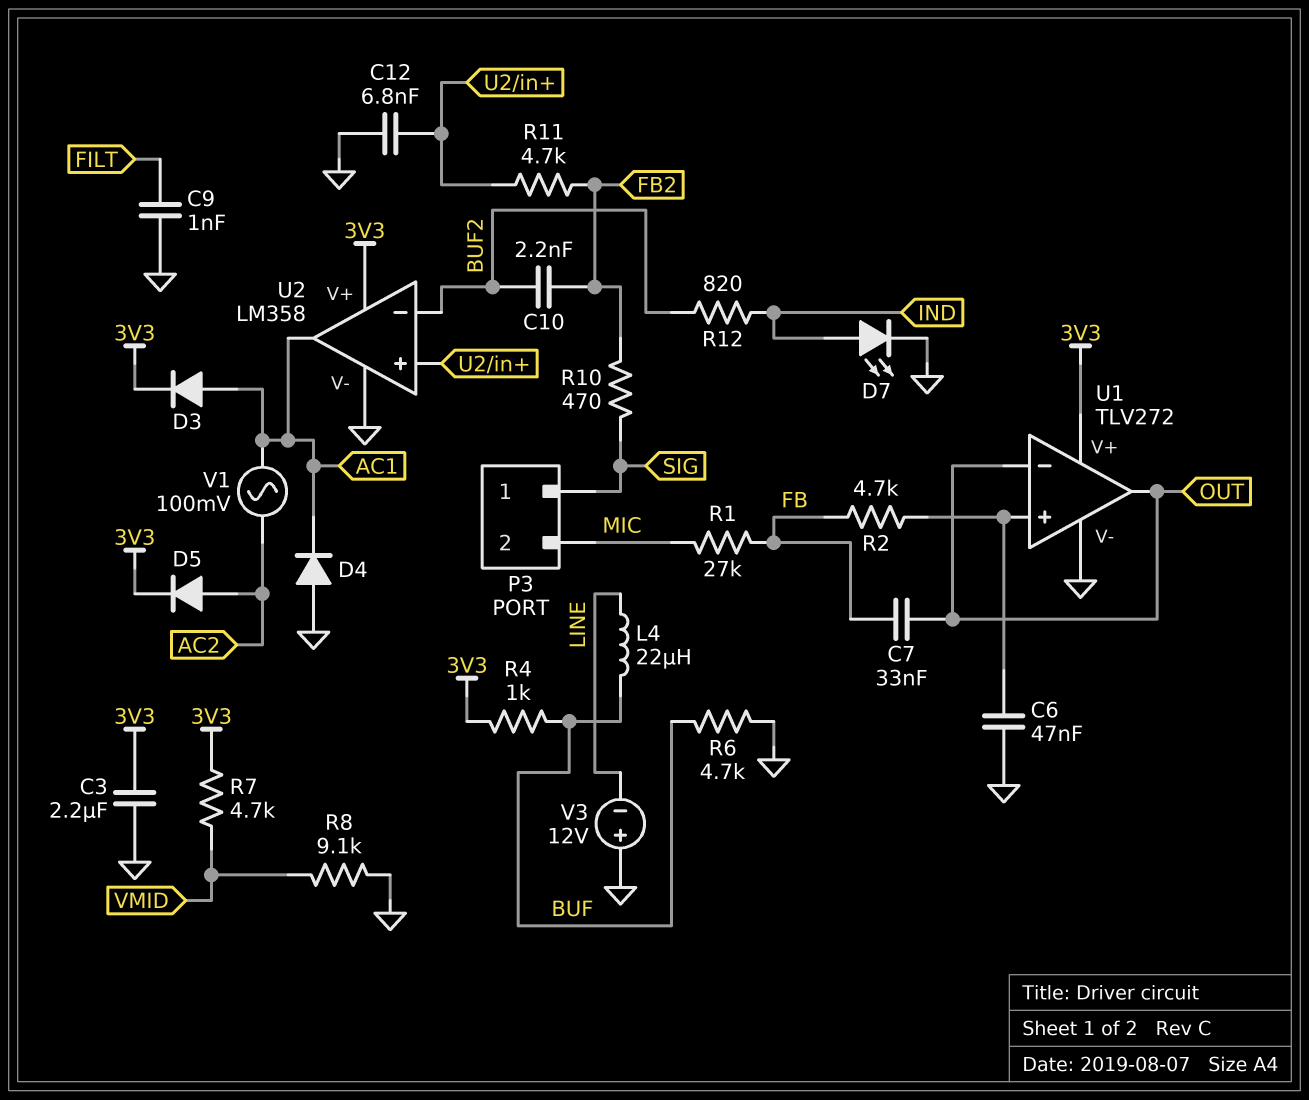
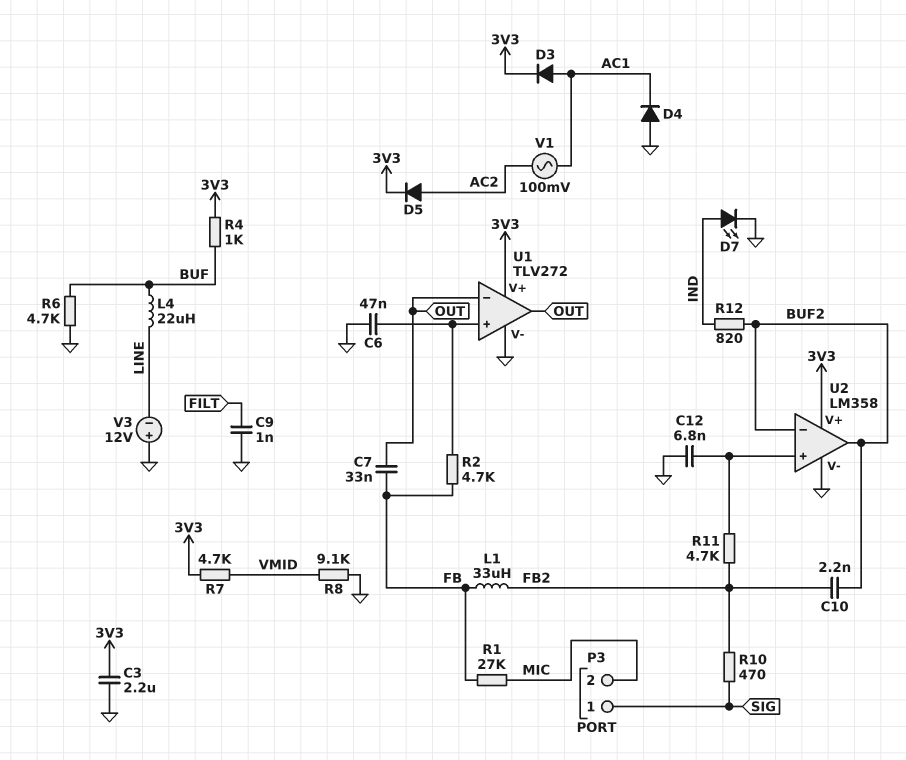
L1: none -> 33uH (FB, FB2)
U2 pin out: AC1 -> BUF2

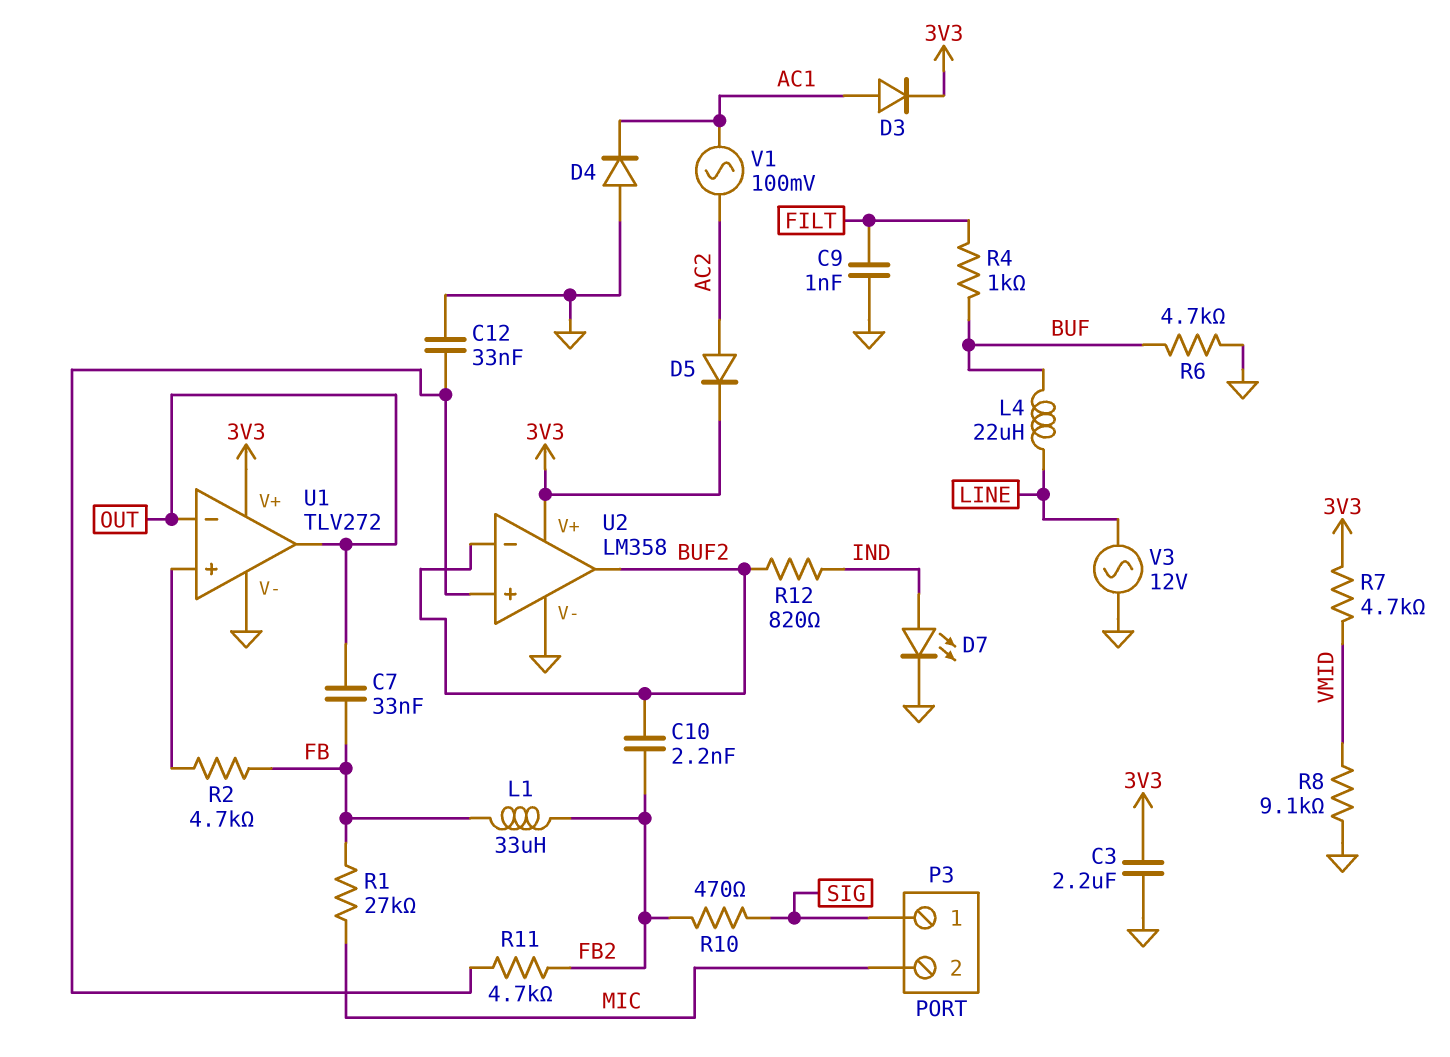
C6: 47nF (GND, U1/in+) -> none
C12: 6.8nF (GND, U2/in+) -> 33nF (GND, U2/in+)
R4: 1k (3V3, BUF) -> 1k (BUF, FILT)
V3: 12V (plus GND, minus LINE) -> AC 12V (GND, LINE)

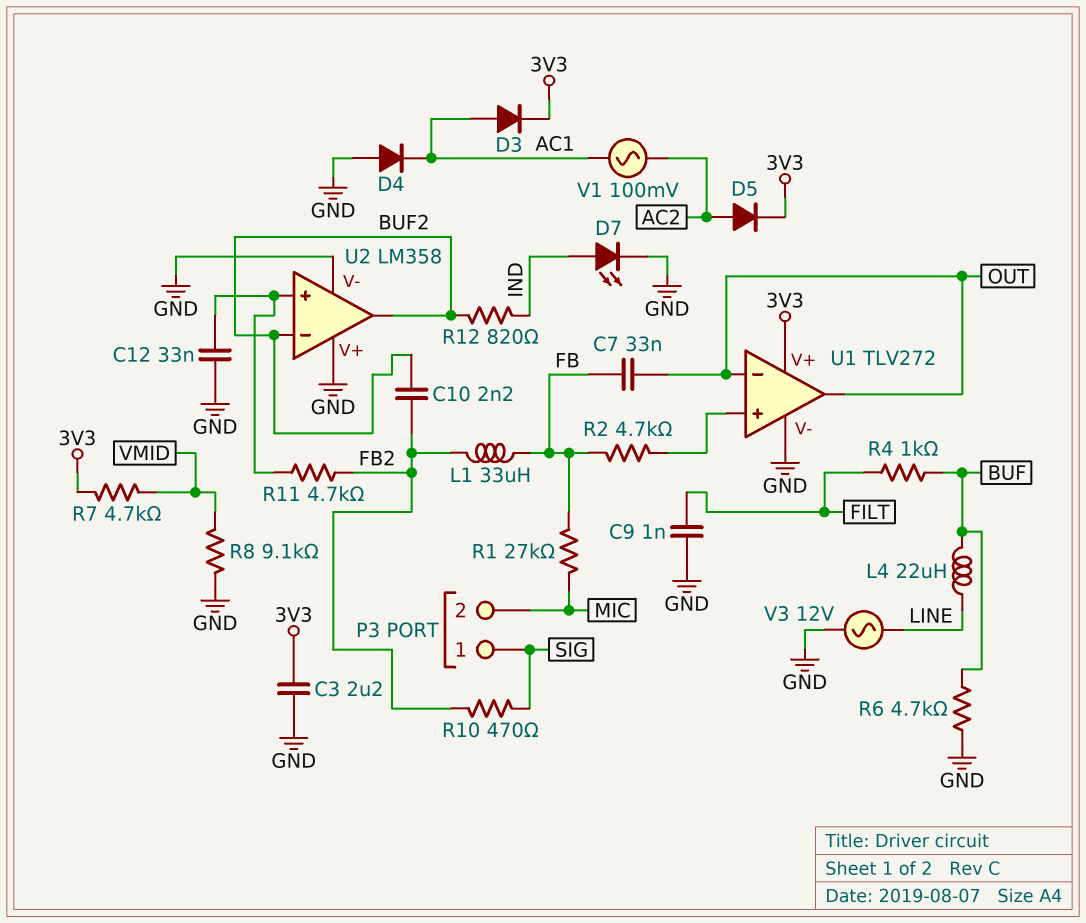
U2 pin V+: 3V3 -> GND

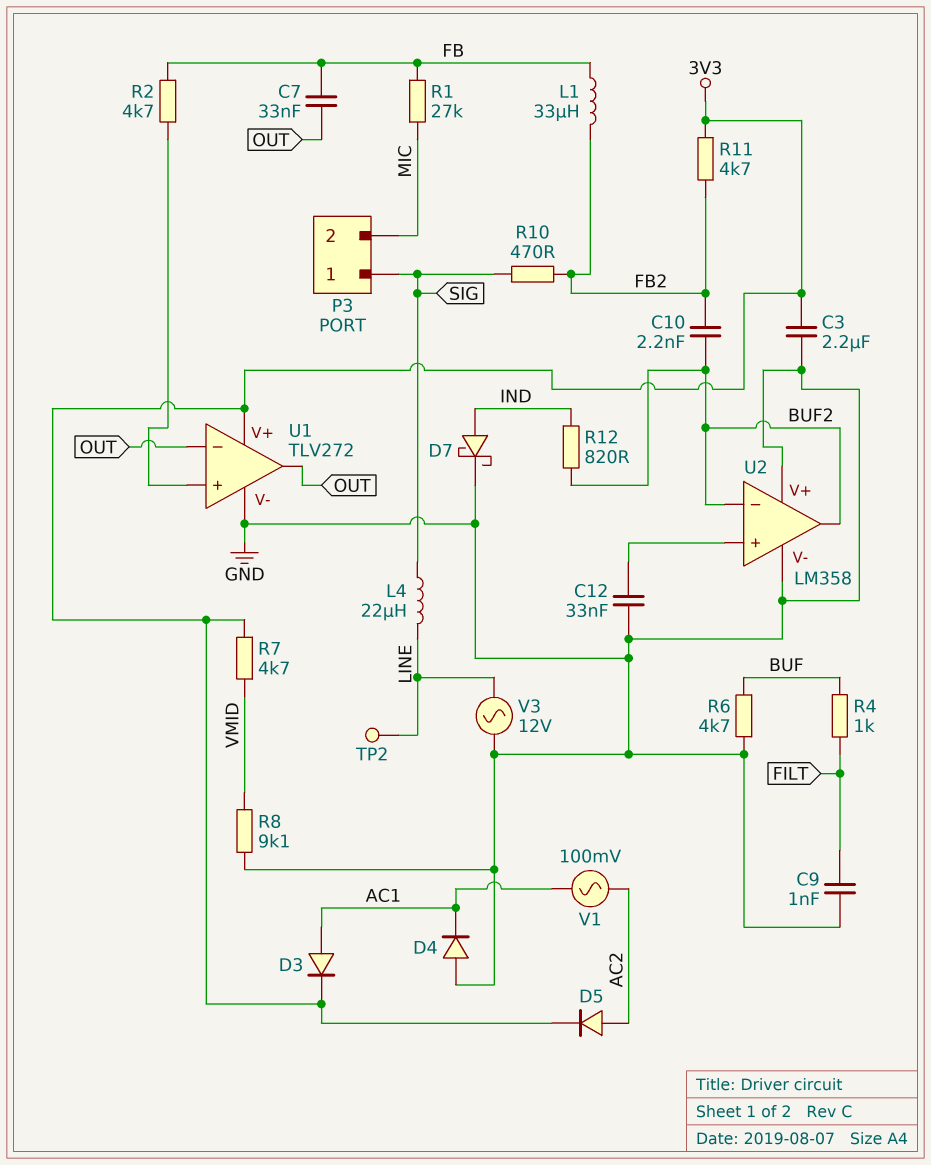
D7: LED (A IND, K GND) -> schottky (A IND, K GND)
L4: 22uH (BUF, LINE) -> 22uH (LINE, SIG)
R11: 4.7k (FB2, U2/in+) -> 4.7k (3V3, FB2)
TP2: none -> test point (LINE)

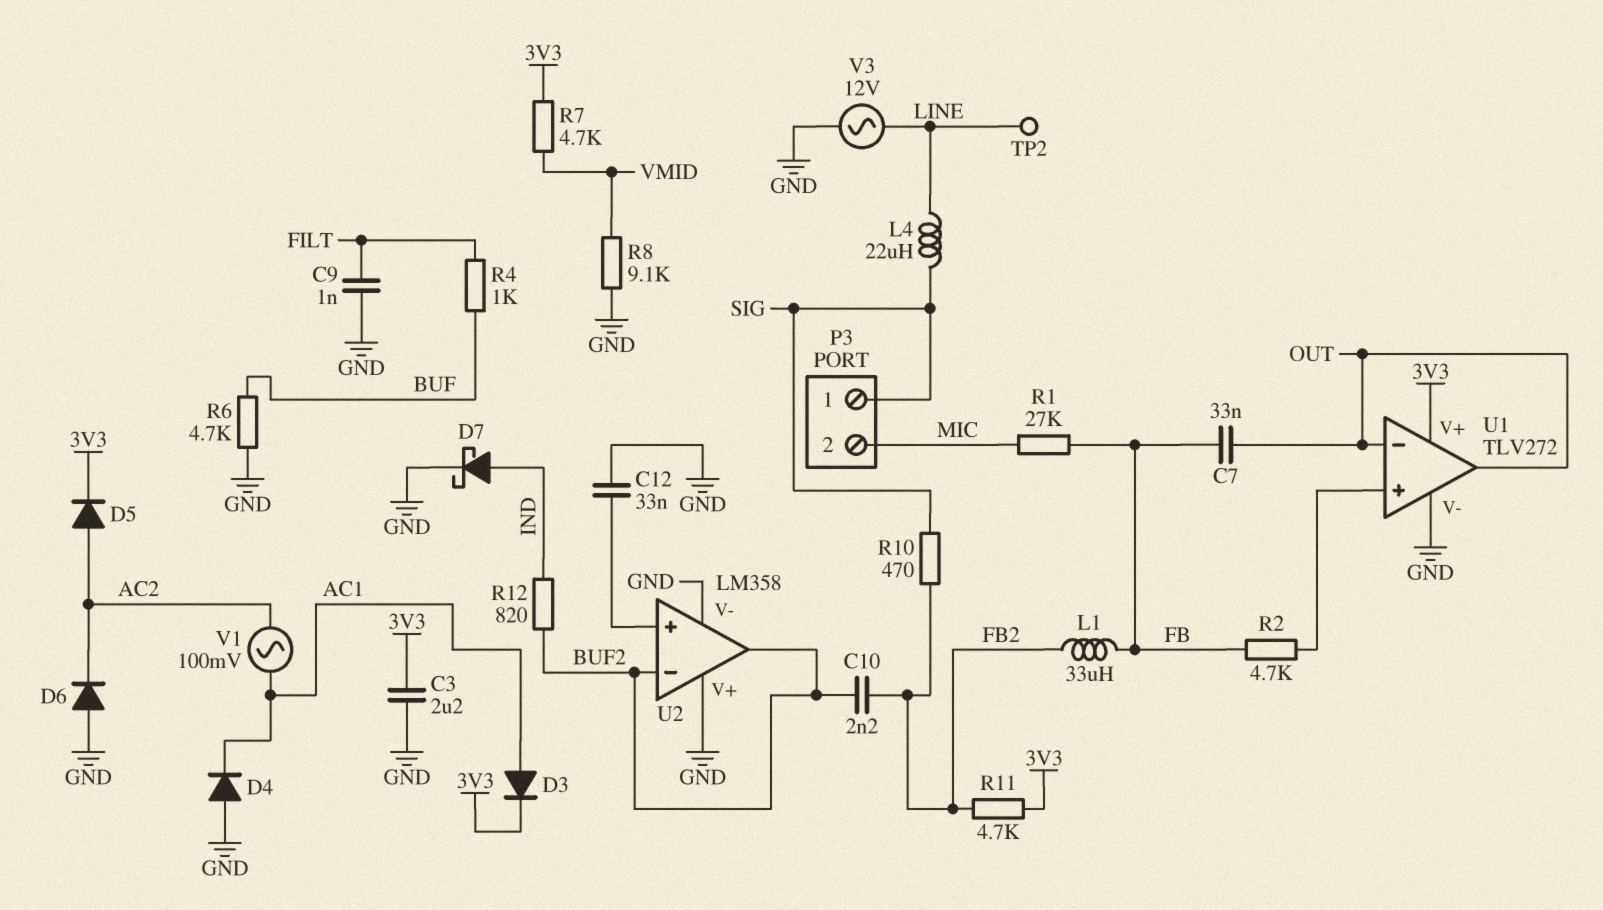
D6: none -> diode (A GND, K AC2)

